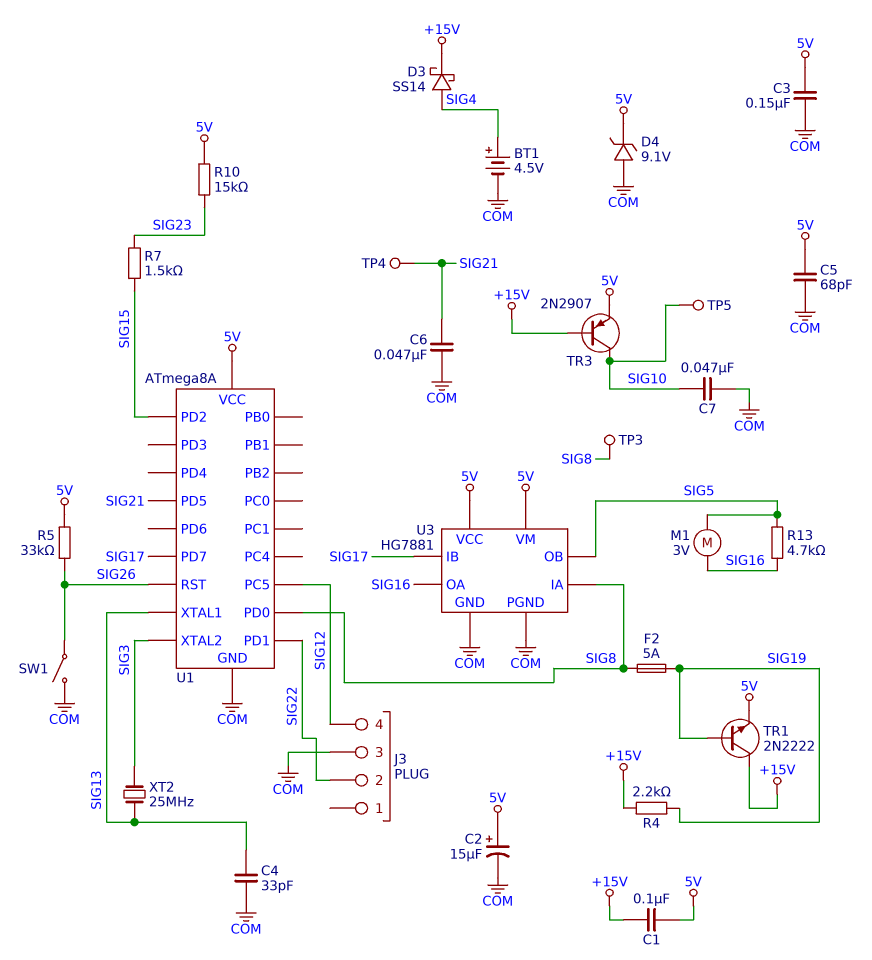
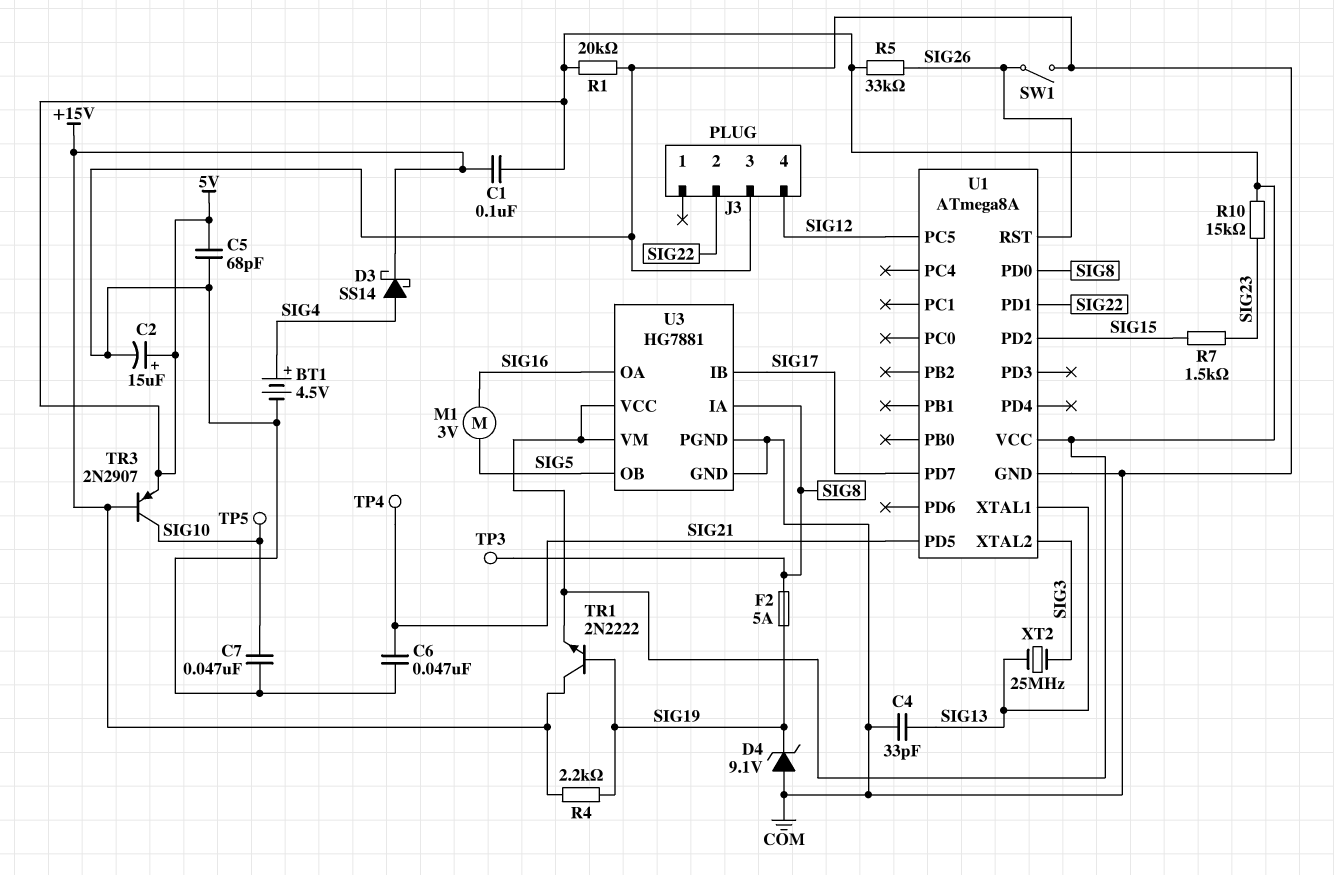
C3: 150nF (5V, COM) -> none
D4: zener 9.1V (A COM, K 5V) -> zener 9.1V (A COM, K SIG19)
R1: none -> 20k (5V, COM)
R13: 4.7k (SIG5, SIG16) -> none

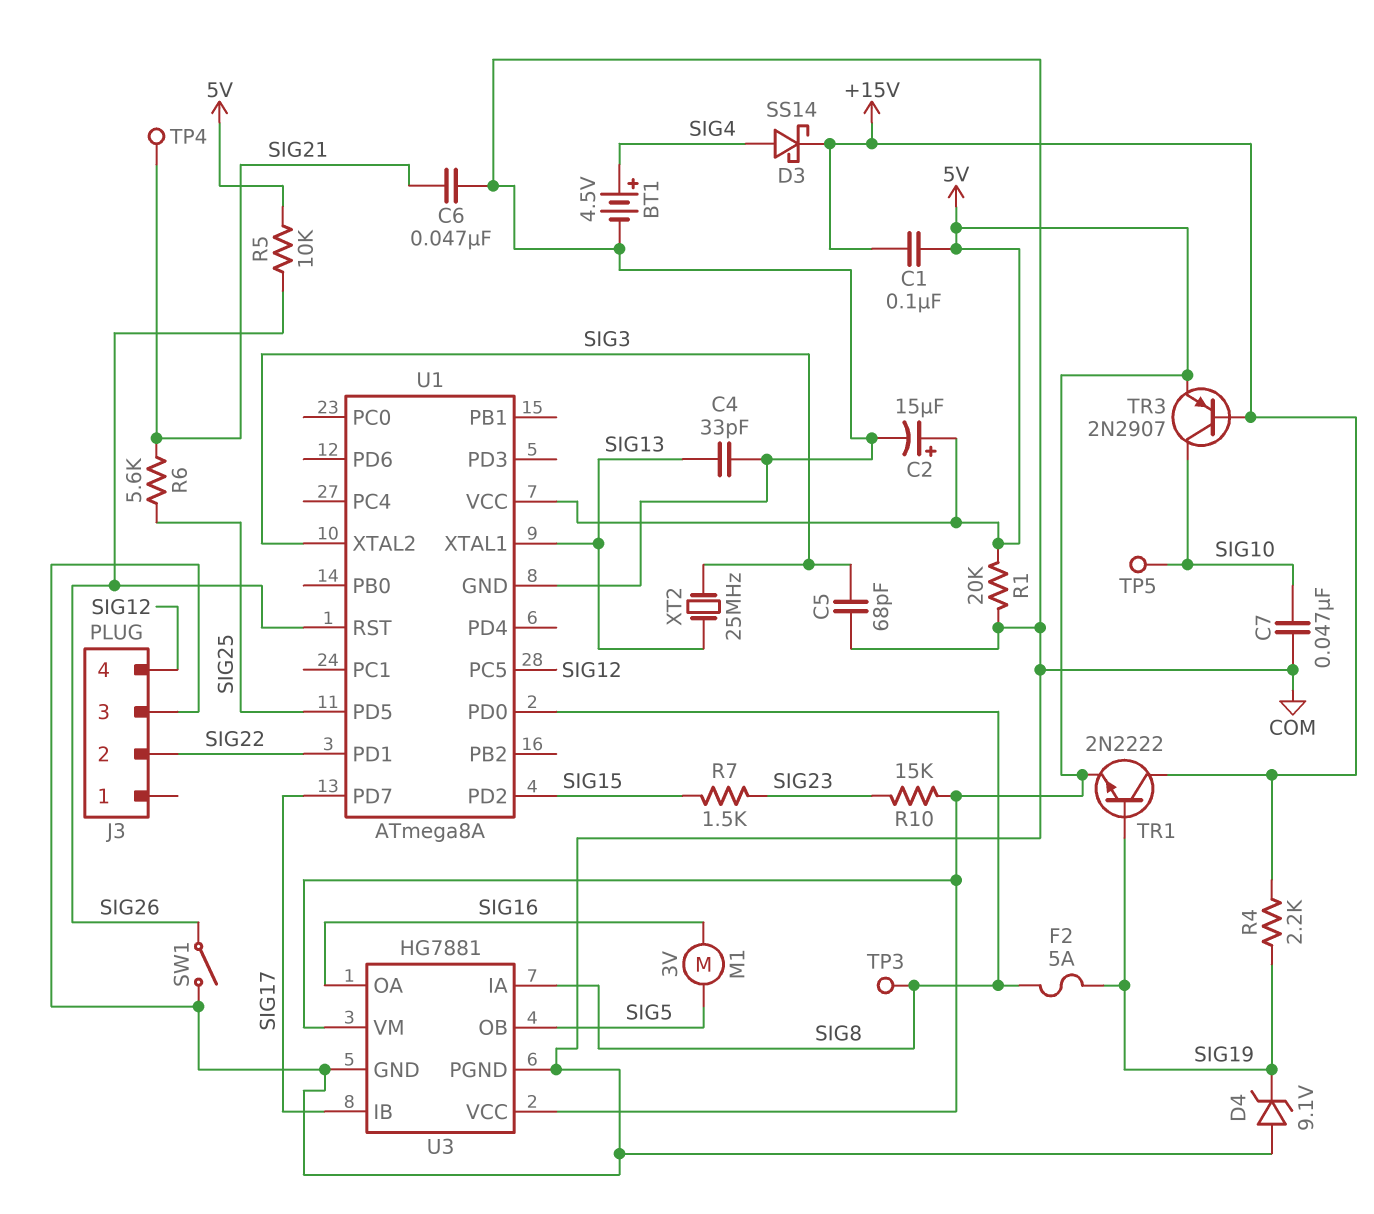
C5: 68pF (5V, COM) -> 68pF (COM, SIG3)
R5: 33k (5V, SIG26) -> 10k (5V, SIG26)
R6: none -> 5.6k (SIG21, SIG25)
U1 pin PD5: SIG21 -> SIG25

